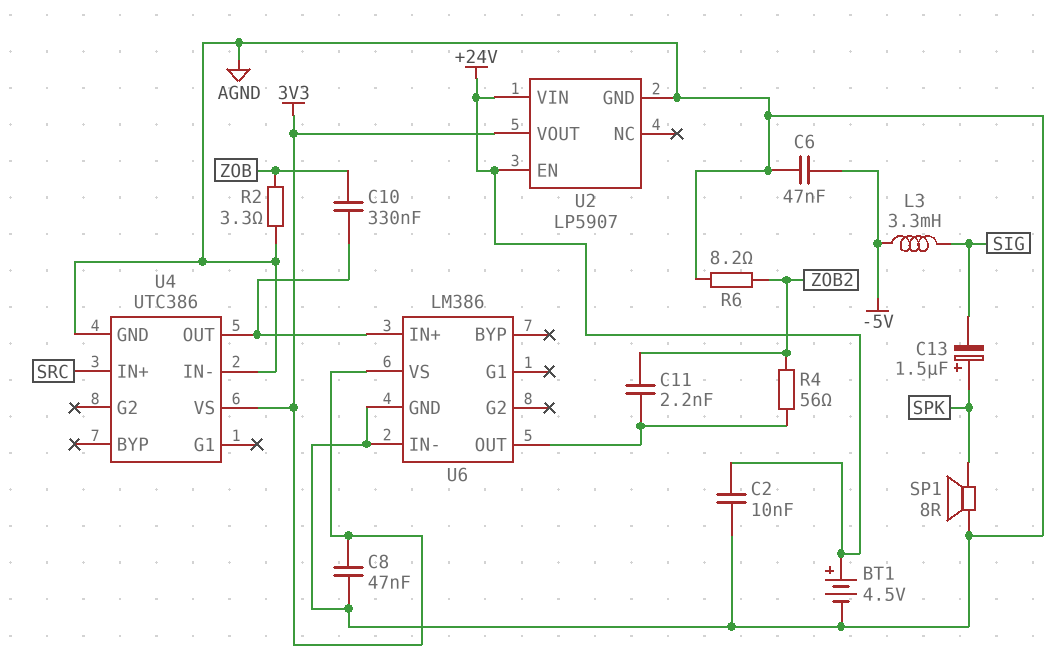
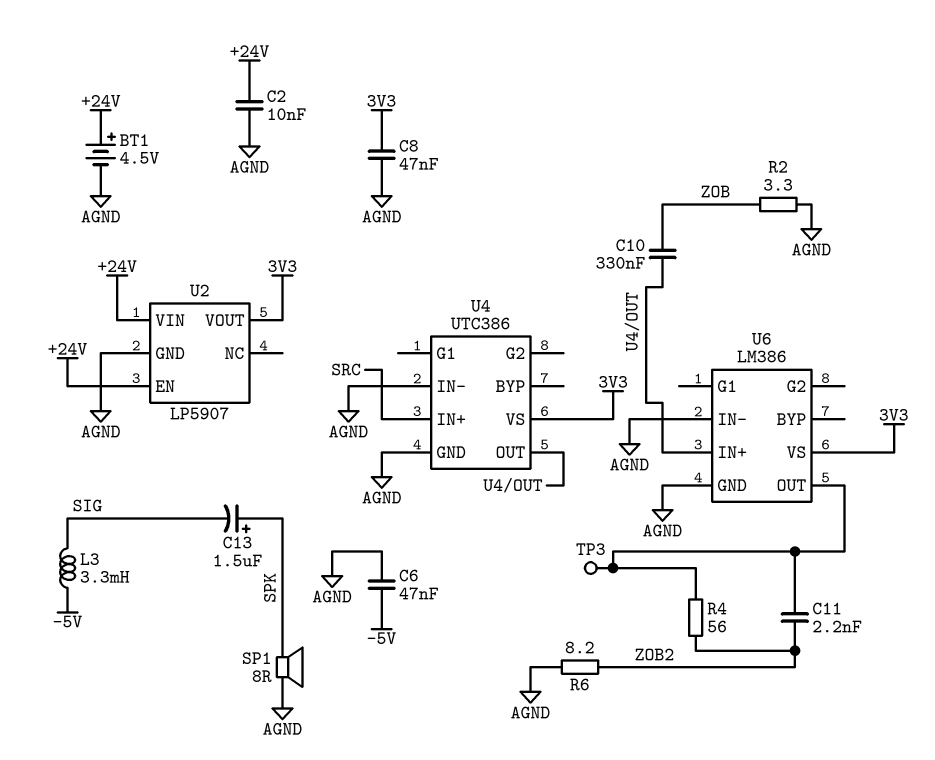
TP3: none -> test point (U6/OUT)

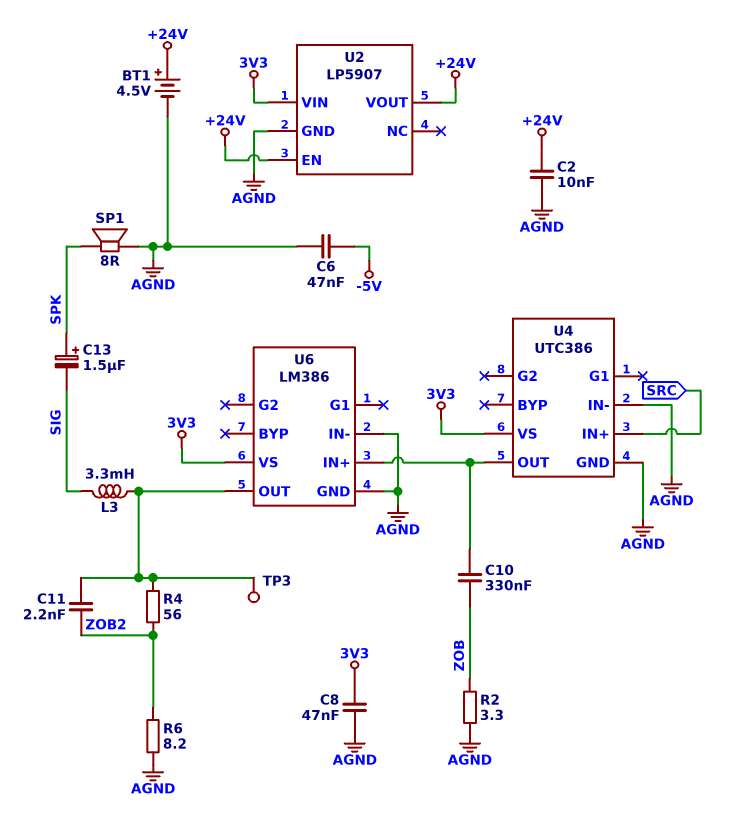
L3: 3.3mH (-5V, SIG) -> 3.3mH (SIG, U6/OUT)
U2 pin VIN: +24V -> 3V3
U2 pin VOUT: 3V3 -> +24V

